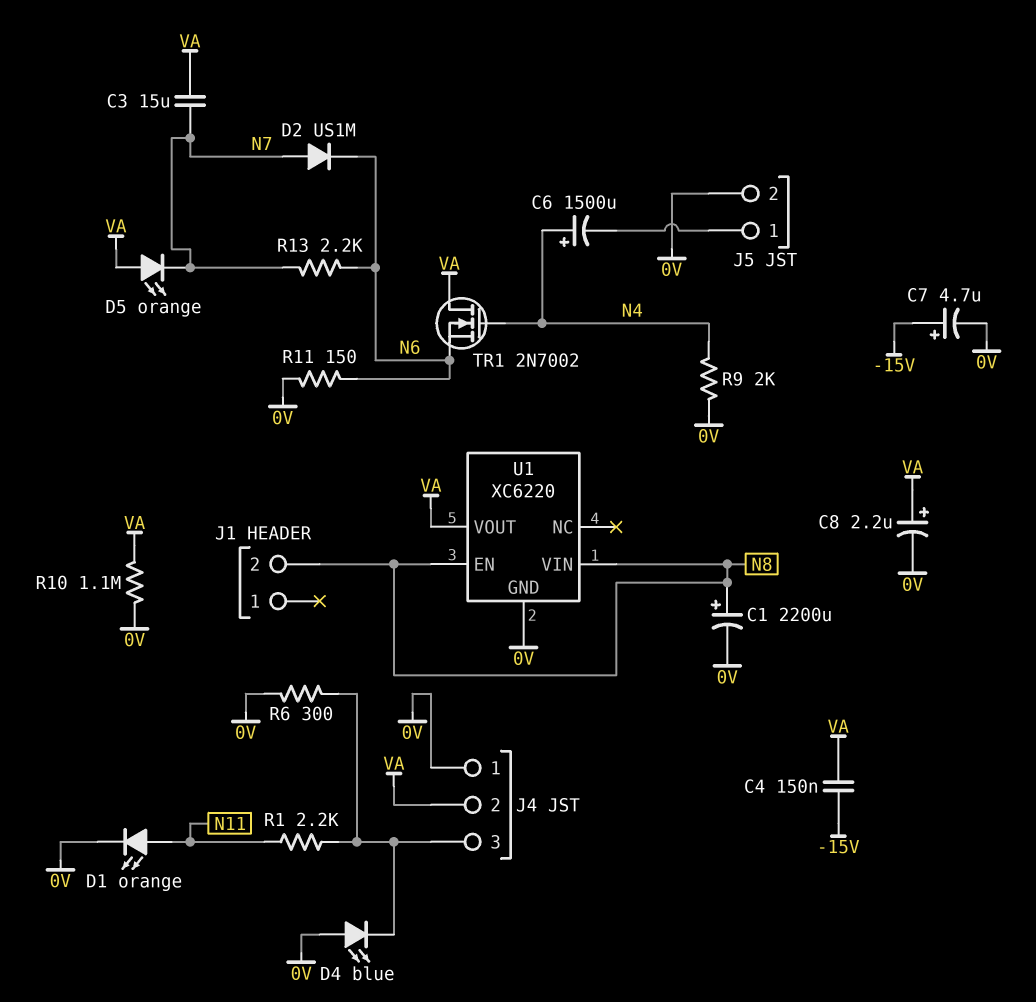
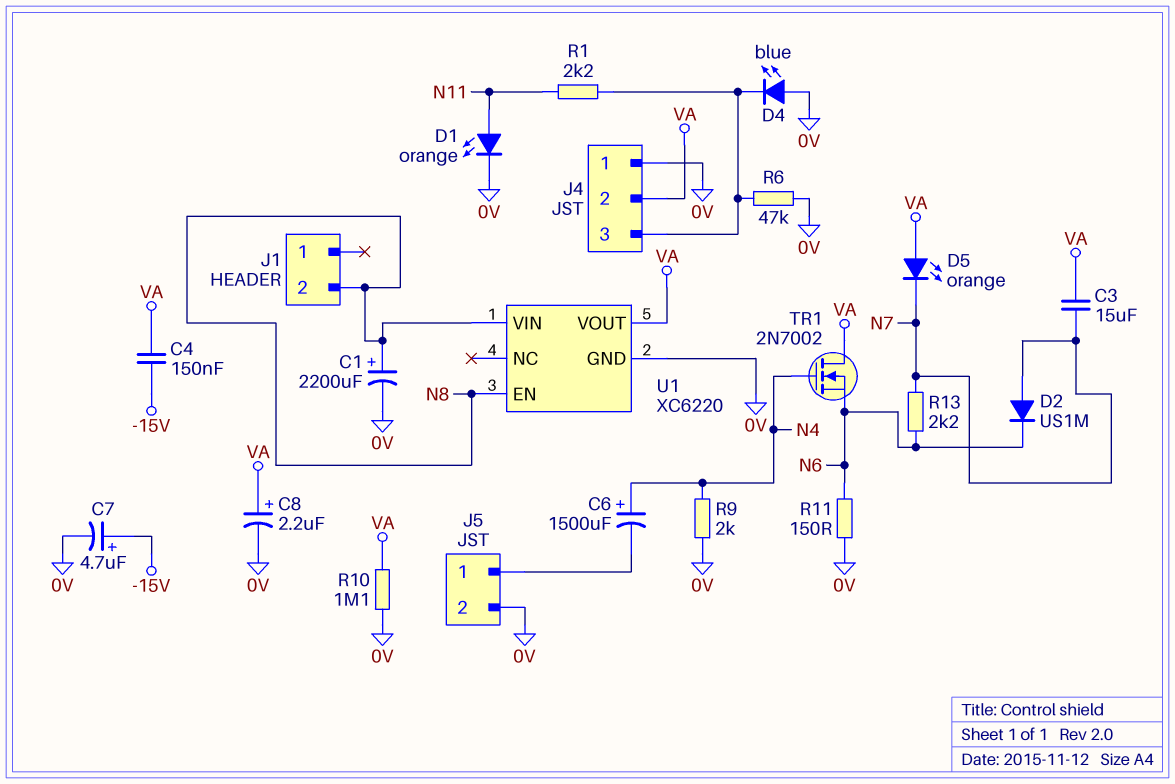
R6: 300 (0V, J4/3) -> 47k (0V, J4/3)

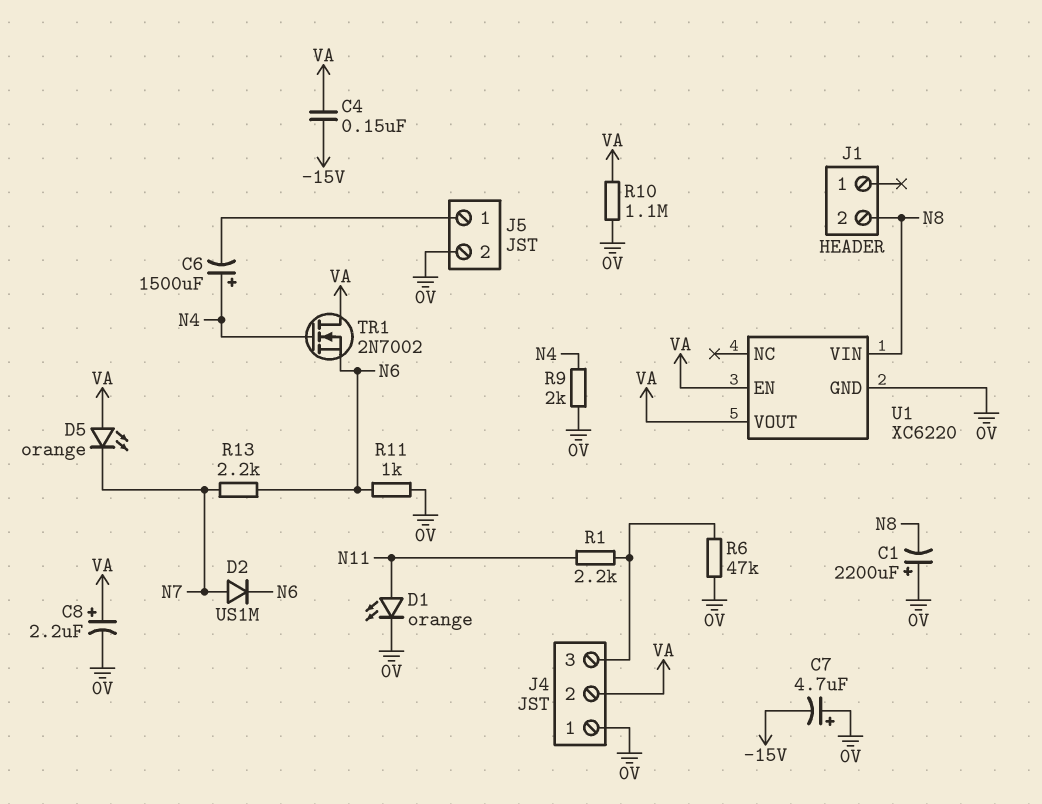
C1: 2200uF (plus N8, minus 0V) -> 2200uF (plus 0V, minus N8)
C3: 15uF (N7, VA) -> none
C7: 4.7uF (plus -15V, minus 0V) -> 4.7uF (plus 0V, minus -15V)
D4: LED blue (A 0V, K J4/3) -> none
R11: 150 (0V, N6) -> 1k (0V, N6)
U1 pin EN: N8 -> VA

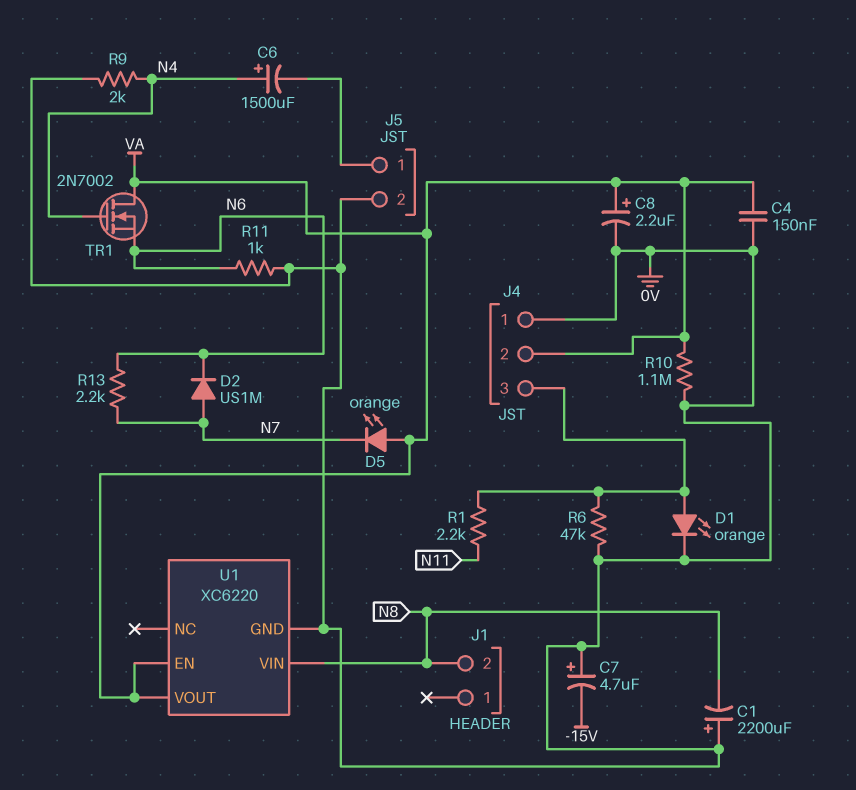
C4: 150nF (-15V, VA) -> 150nF (0V, VA)
D1: LED orange (A N11, K 0V) -> LED orange (A J4/3, K 0V)

